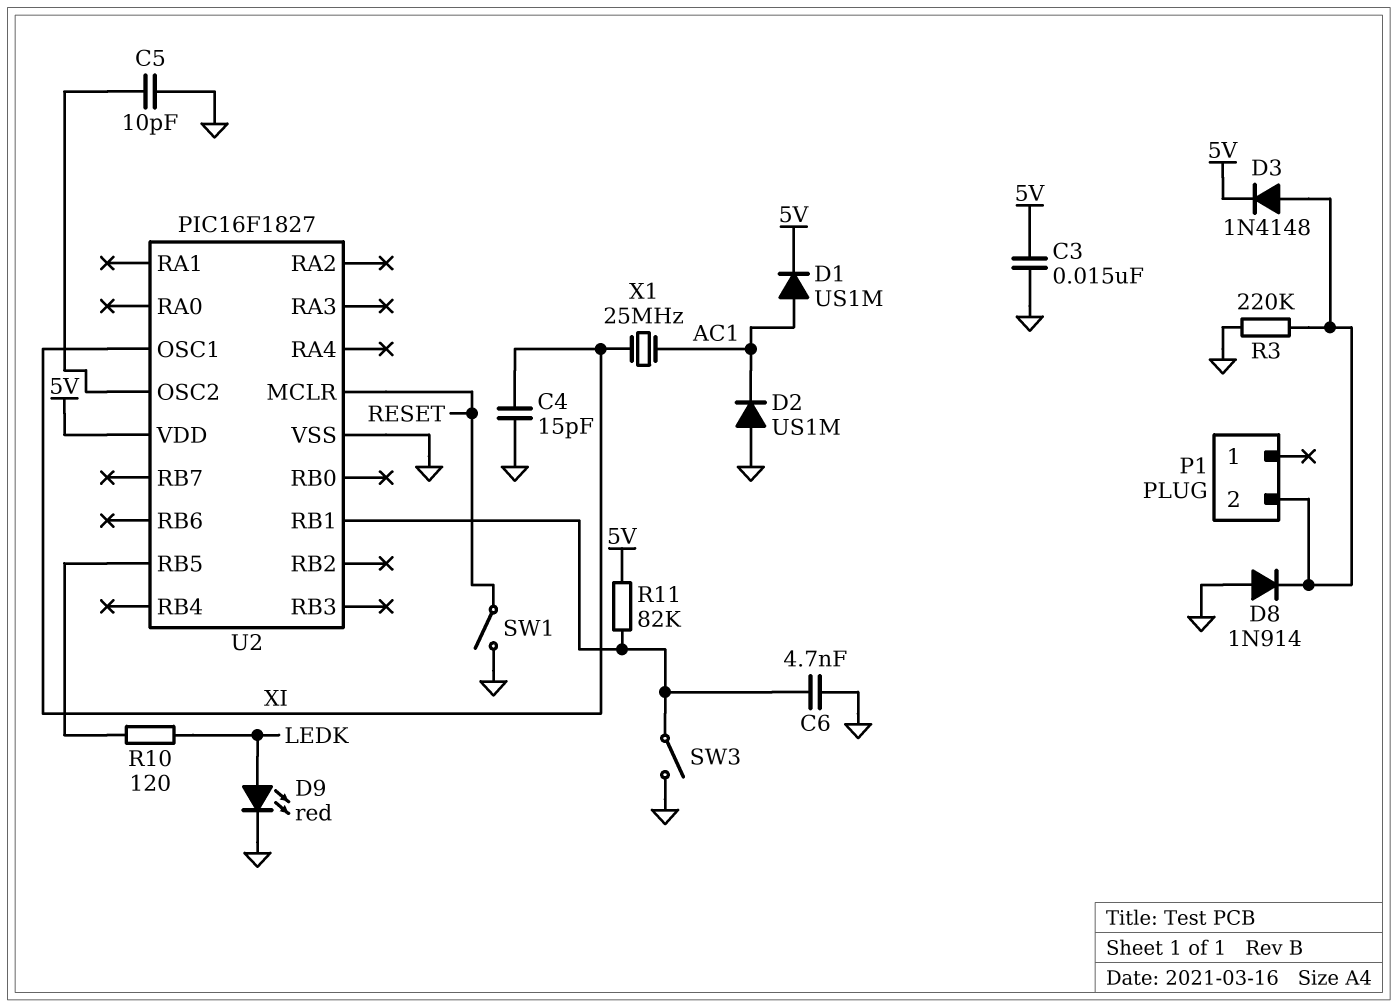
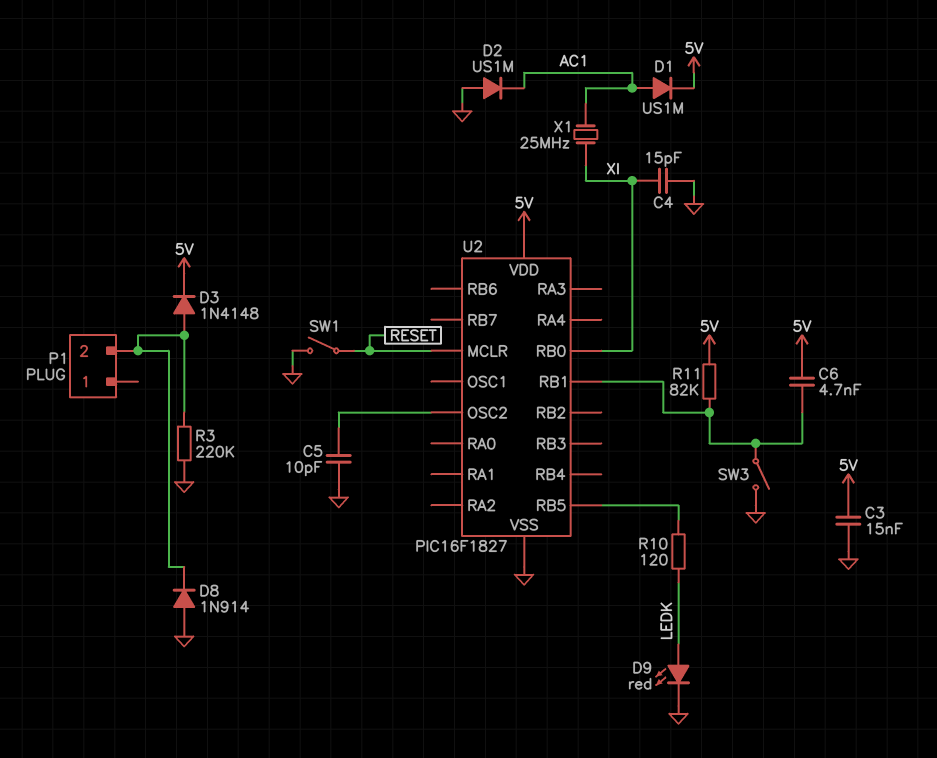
C6: 4.7nF (GND, U2/RB1) -> 4.7nF (5V, U2/RB1)
U2 pin OSC1: XI -> none
U2 pin RB0: none -> XI

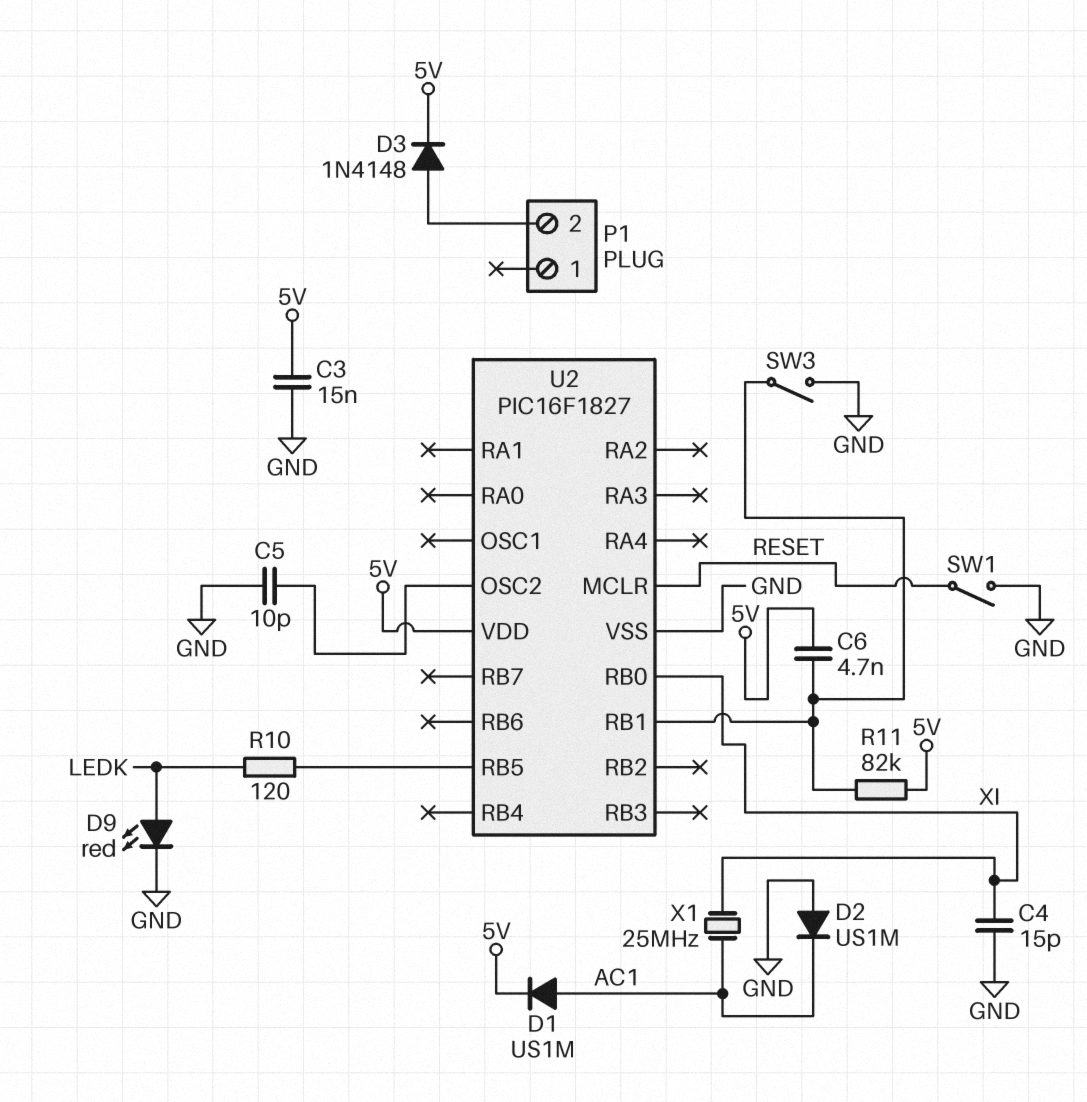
D8: diode 1N914 (A GND, K P1/2) -> none
R3: 220k (GND, P1/2) -> none

